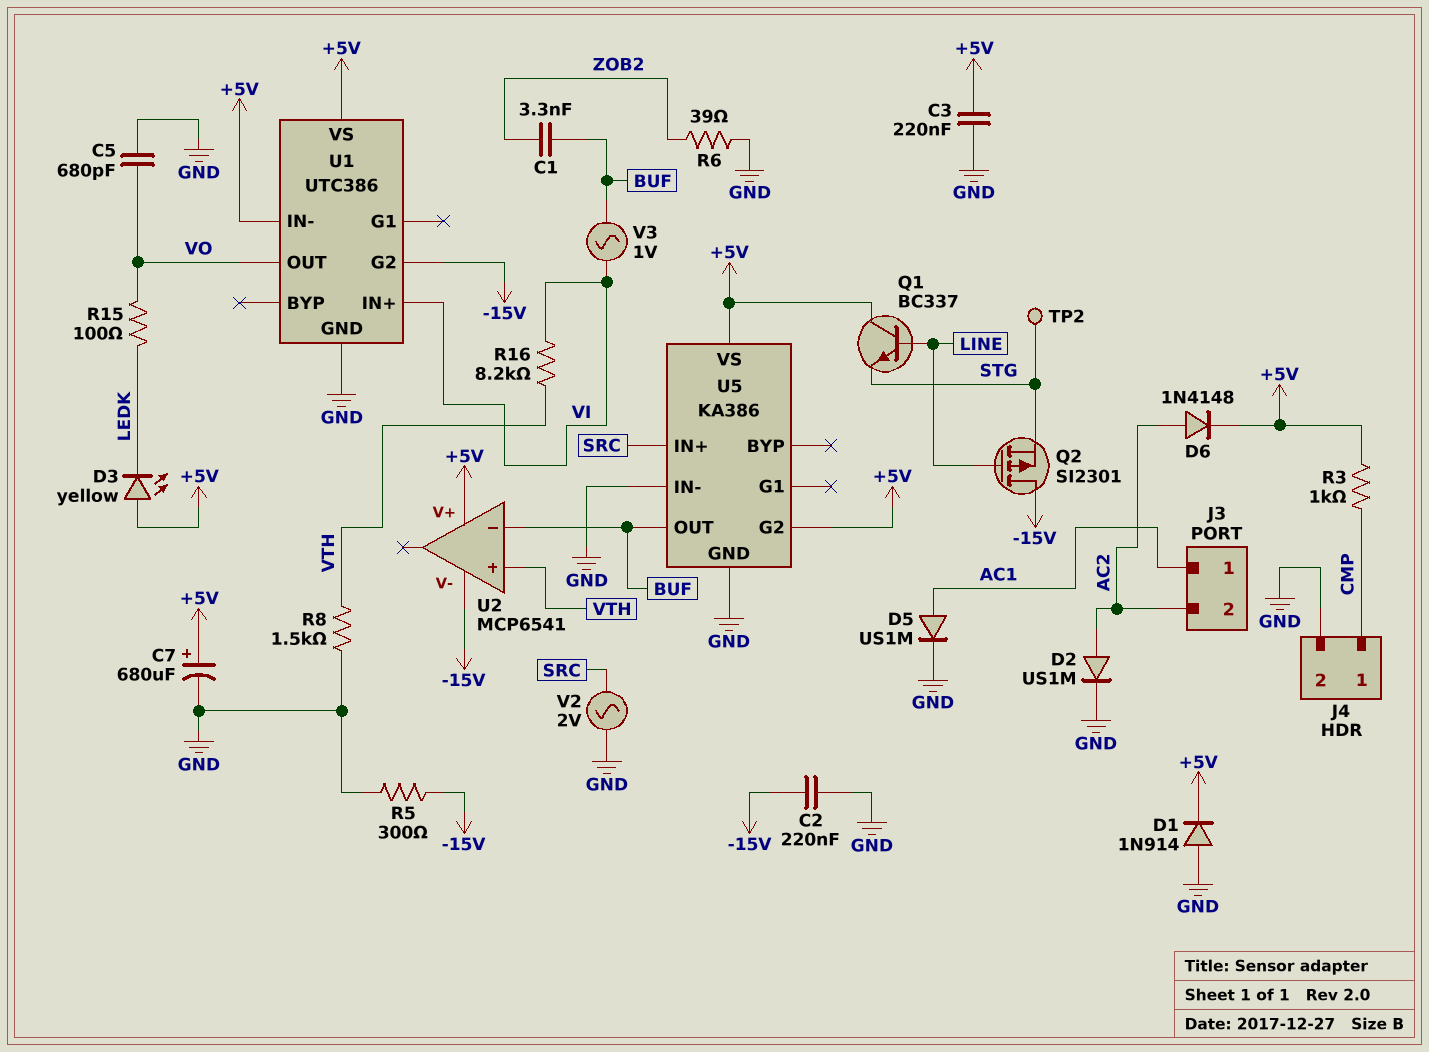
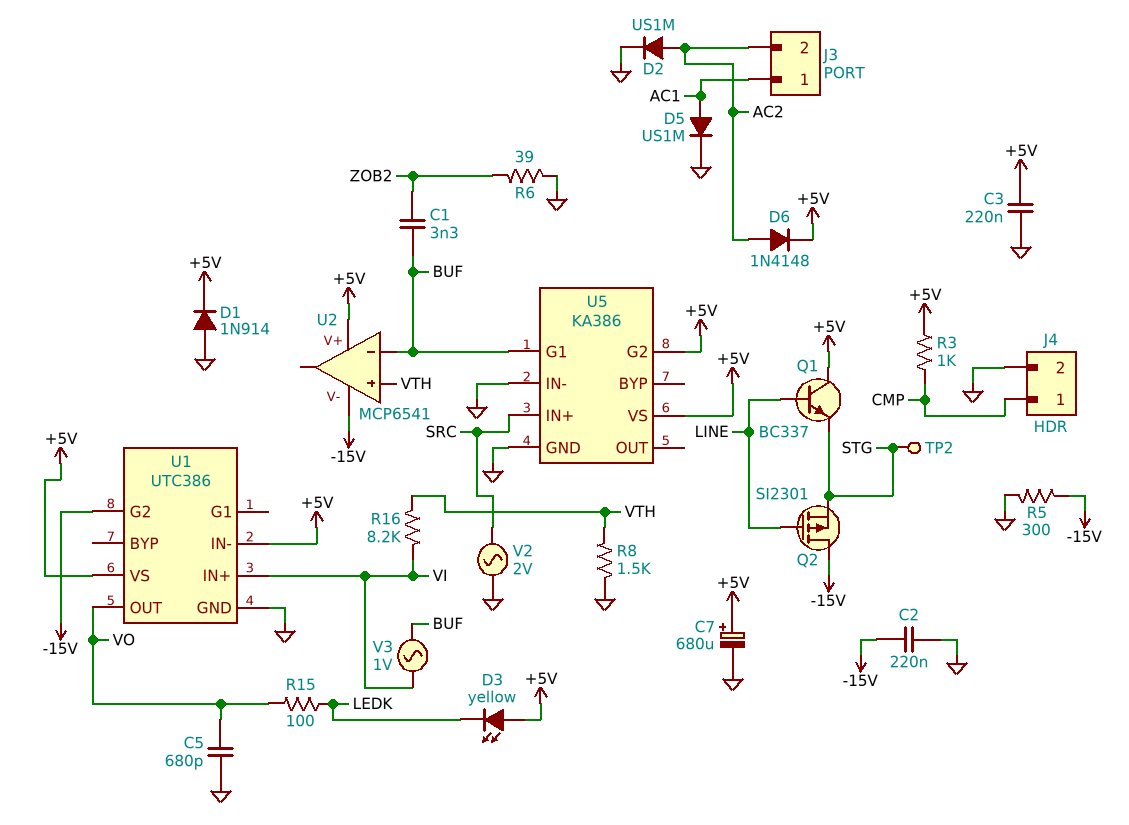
U5 pin G1: none -> BUF
U5 pin OUT: BUF -> none

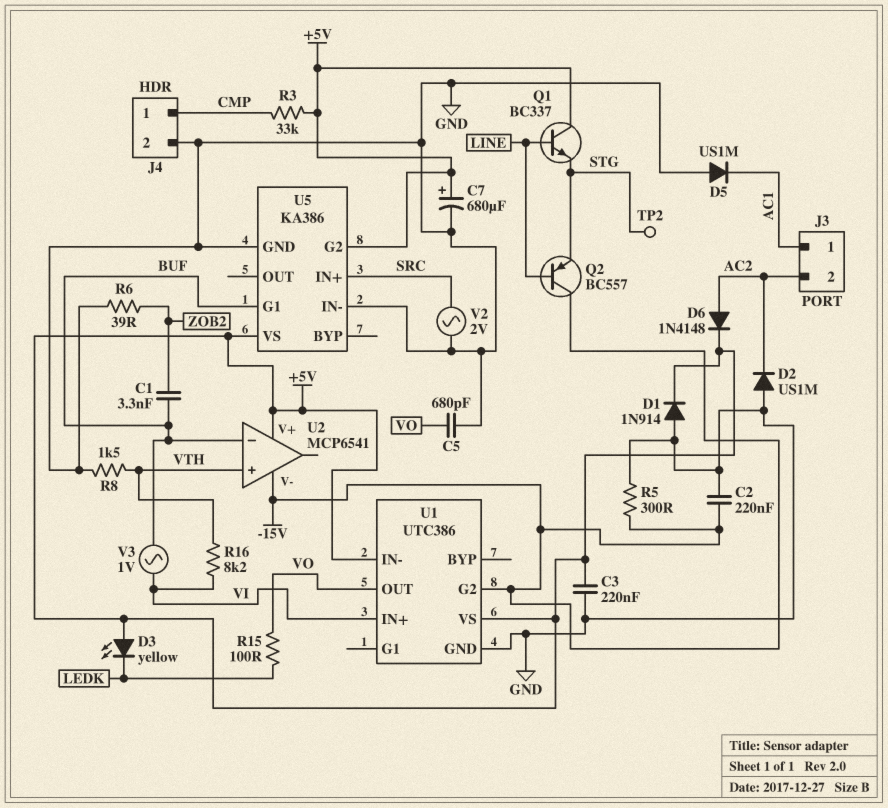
D2: diode US1M (A AC2, K GND) -> diode US1M (A GND, K AC2)
D5: diode US1M (A AC1, K GND) -> diode US1M (A GND, K AC1)
Q2: PMOS SI2301 (G LINE, D -15V, S STG) -> PNP BC557 (B LINE, C -15V, E STG)
R3: 1k (+5V, CMP) -> 33k (+5V, CMP)

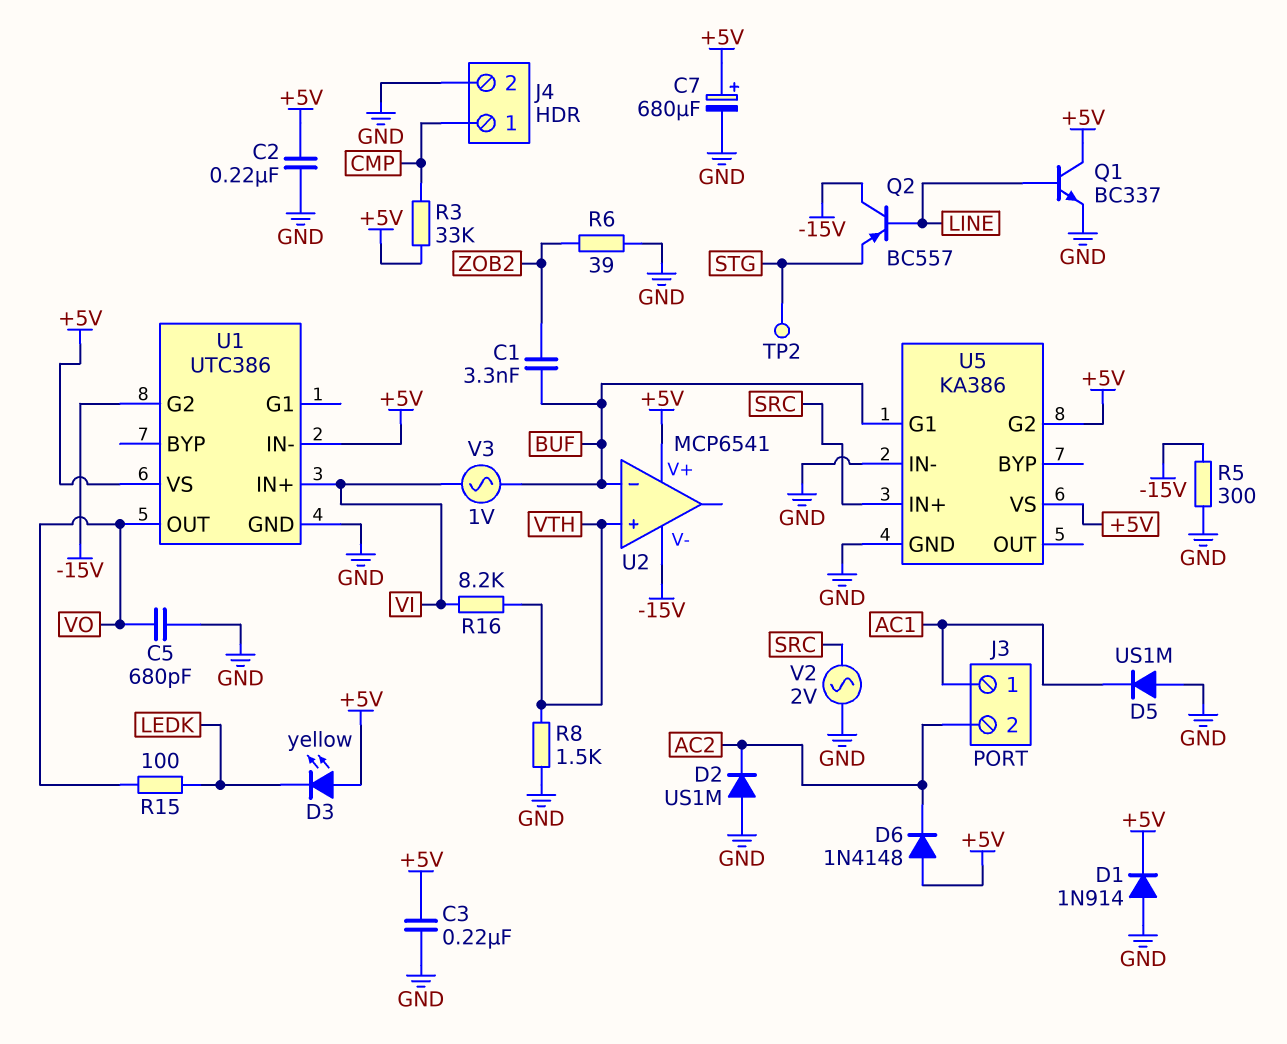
C2: 220nF (-15V, GND) -> 220nF (+5V, GND)
D6: diode 1N4148 (A AC2, K +5V) -> diode 1N4148 (A +5V, K AC2)
Q1: NPN BC337 (B LINE, C +5V, E STG) -> NPN BC337 (B LINE, C +5V, E GND)

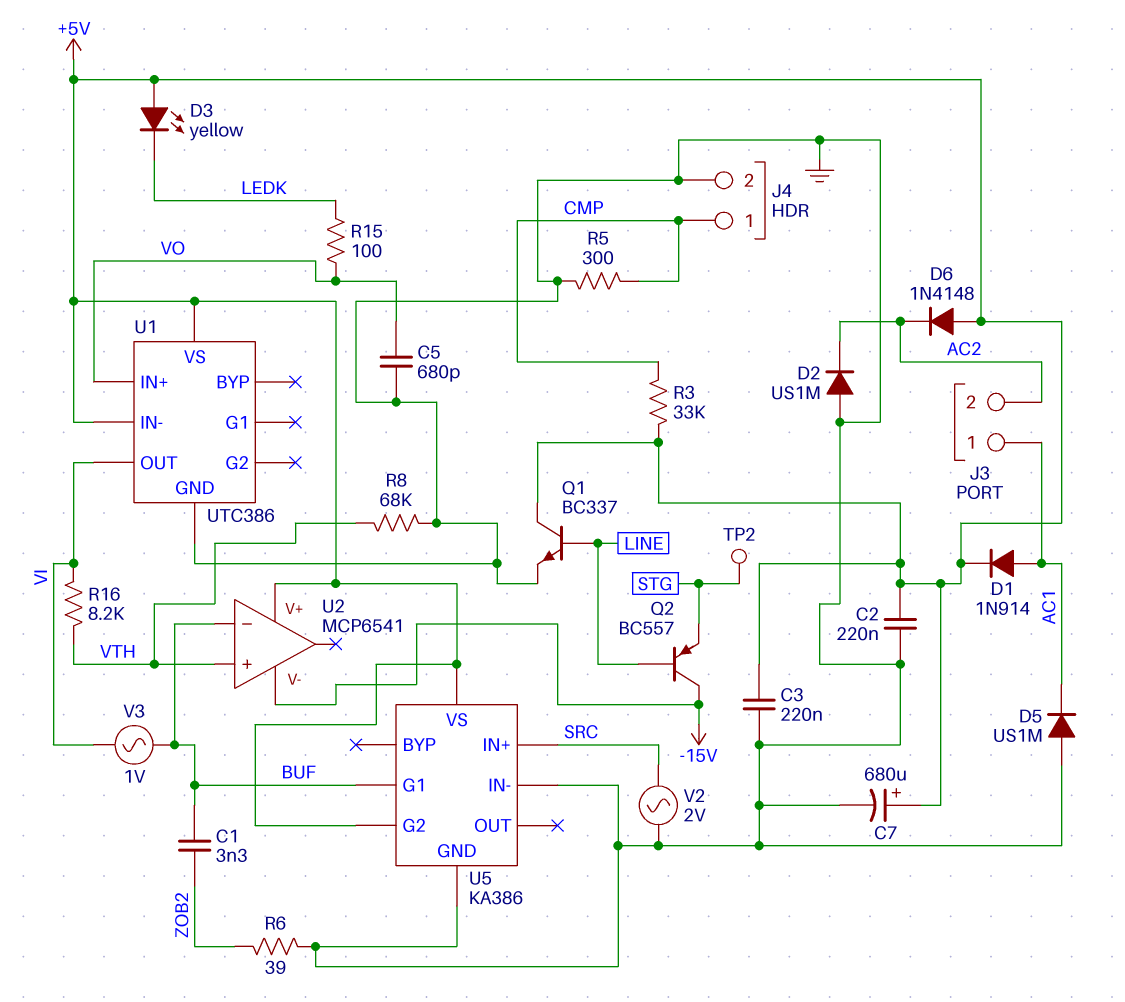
D1: diode 1N914 (A GND, K +5V) -> diode 1N914 (A AC1, K +5V)
R5: 300 (-15V, GND) -> 300 (CMP, GND)
R8: 1.5k (GND, VTH) -> 68k (GND, VTH)
U1 pin G2: -15V -> none
U1 pin IN+: VI -> VO
U1 pin OUT: VO -> VI

